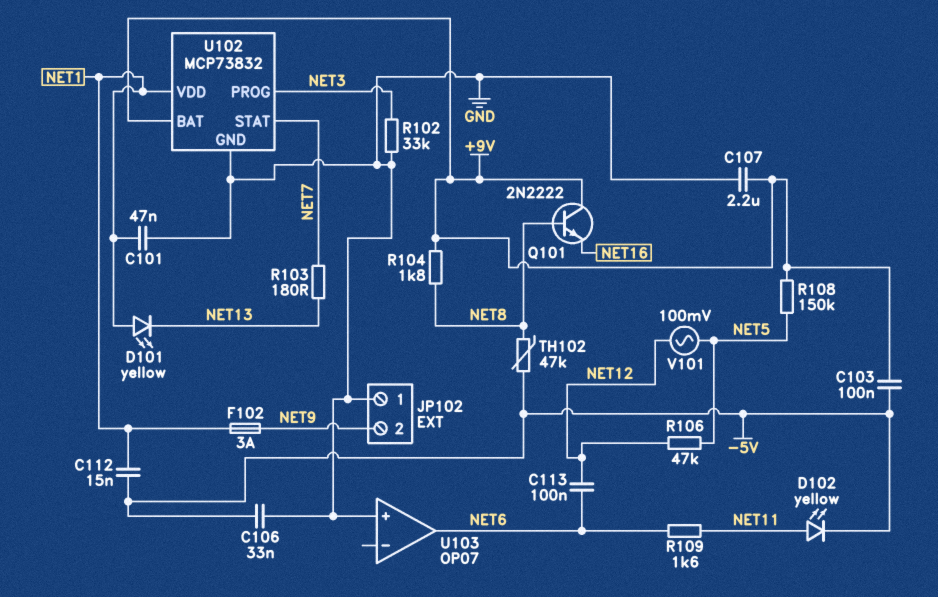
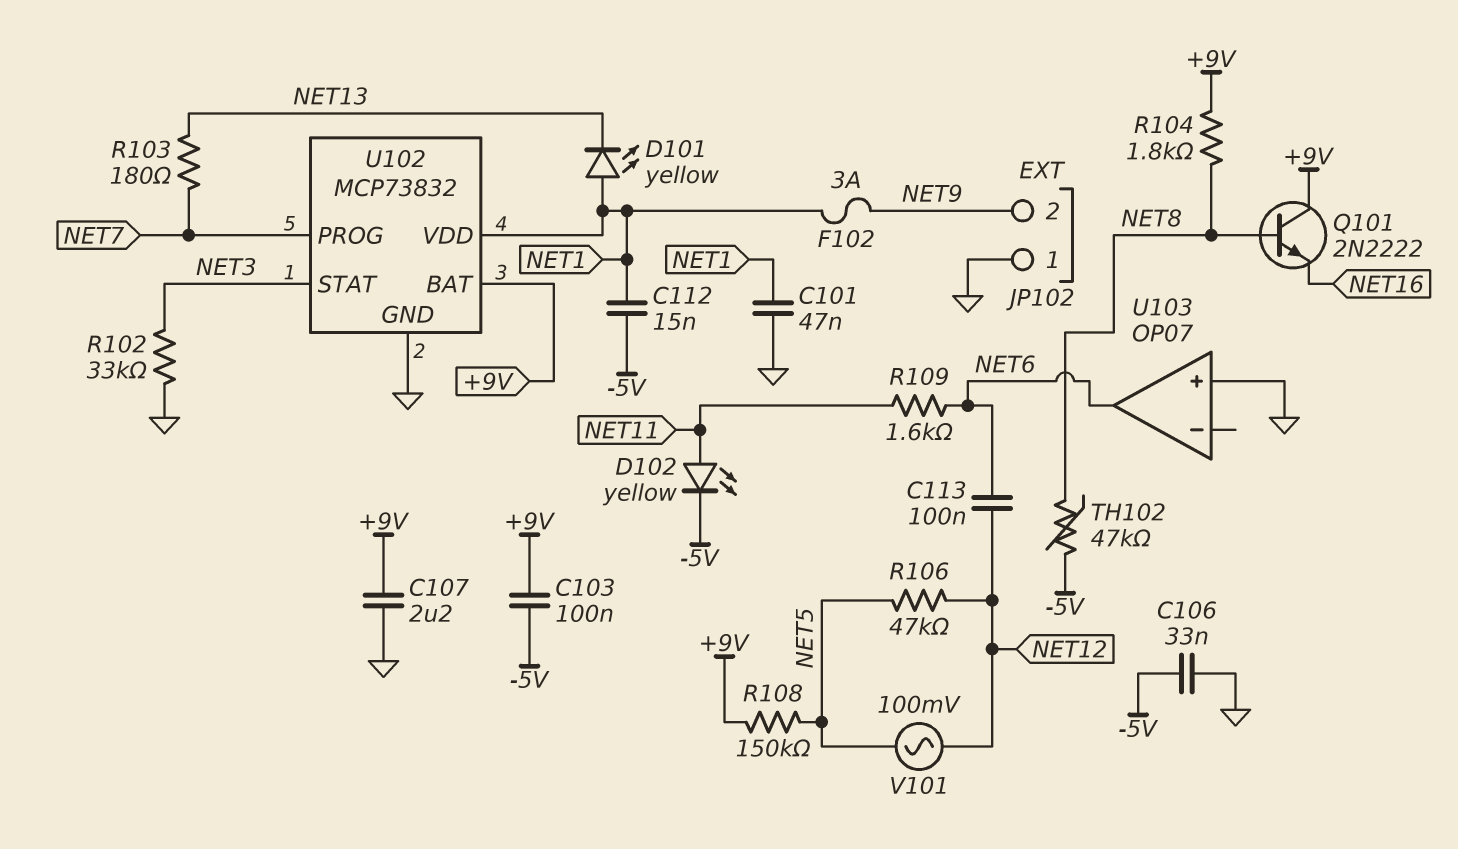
U102 pin PROG: NET3 -> NET7
U102 pin STAT: NET7 -> NET3

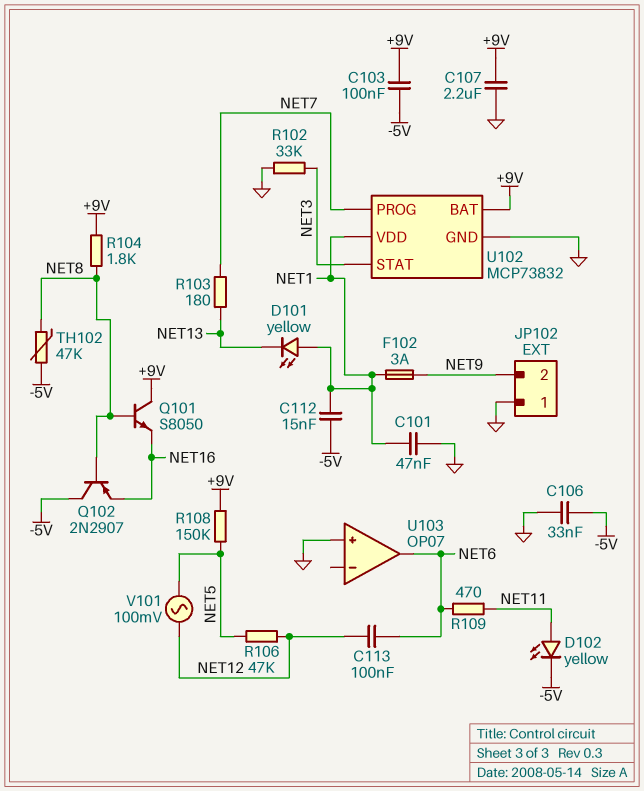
Q101: NPN 2N2222 (B NET8, C +9V, E NET16) -> NPN S8050 (B NET8, C +9V, E NET16)
Q102: none -> PNP 2N2907 (B NET8, C -5V, E NET16)
R109: 1.6k (NET6, NET11) -> 470 (NET6, NET11)

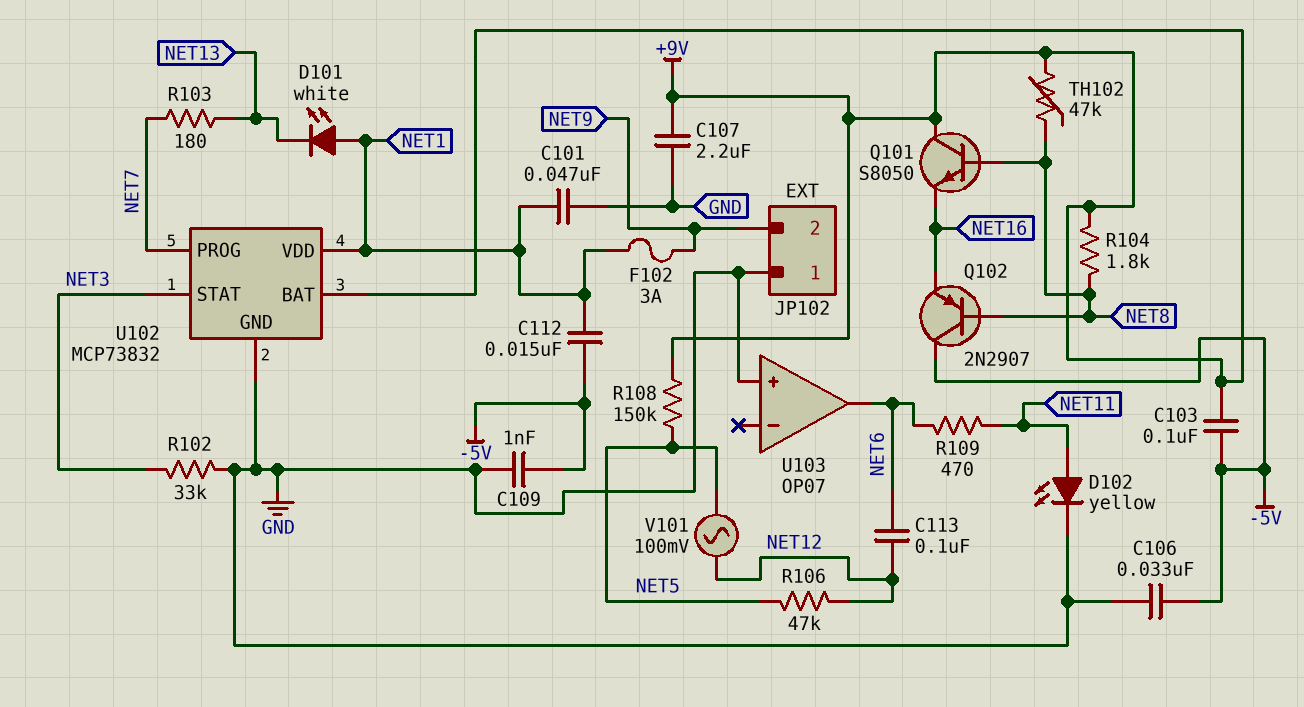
C109: none -> 1nF (-5V, GND)
D101: LED yellow (A NET1, K NET13) -> LED white (A NET1, K NET13)
D102: LED yellow (A NET11, K -5V) -> LED yellow (A NET11, K GND)
TH102: 47k (-5V, NET8) -> 47k (+9V, NET8)

